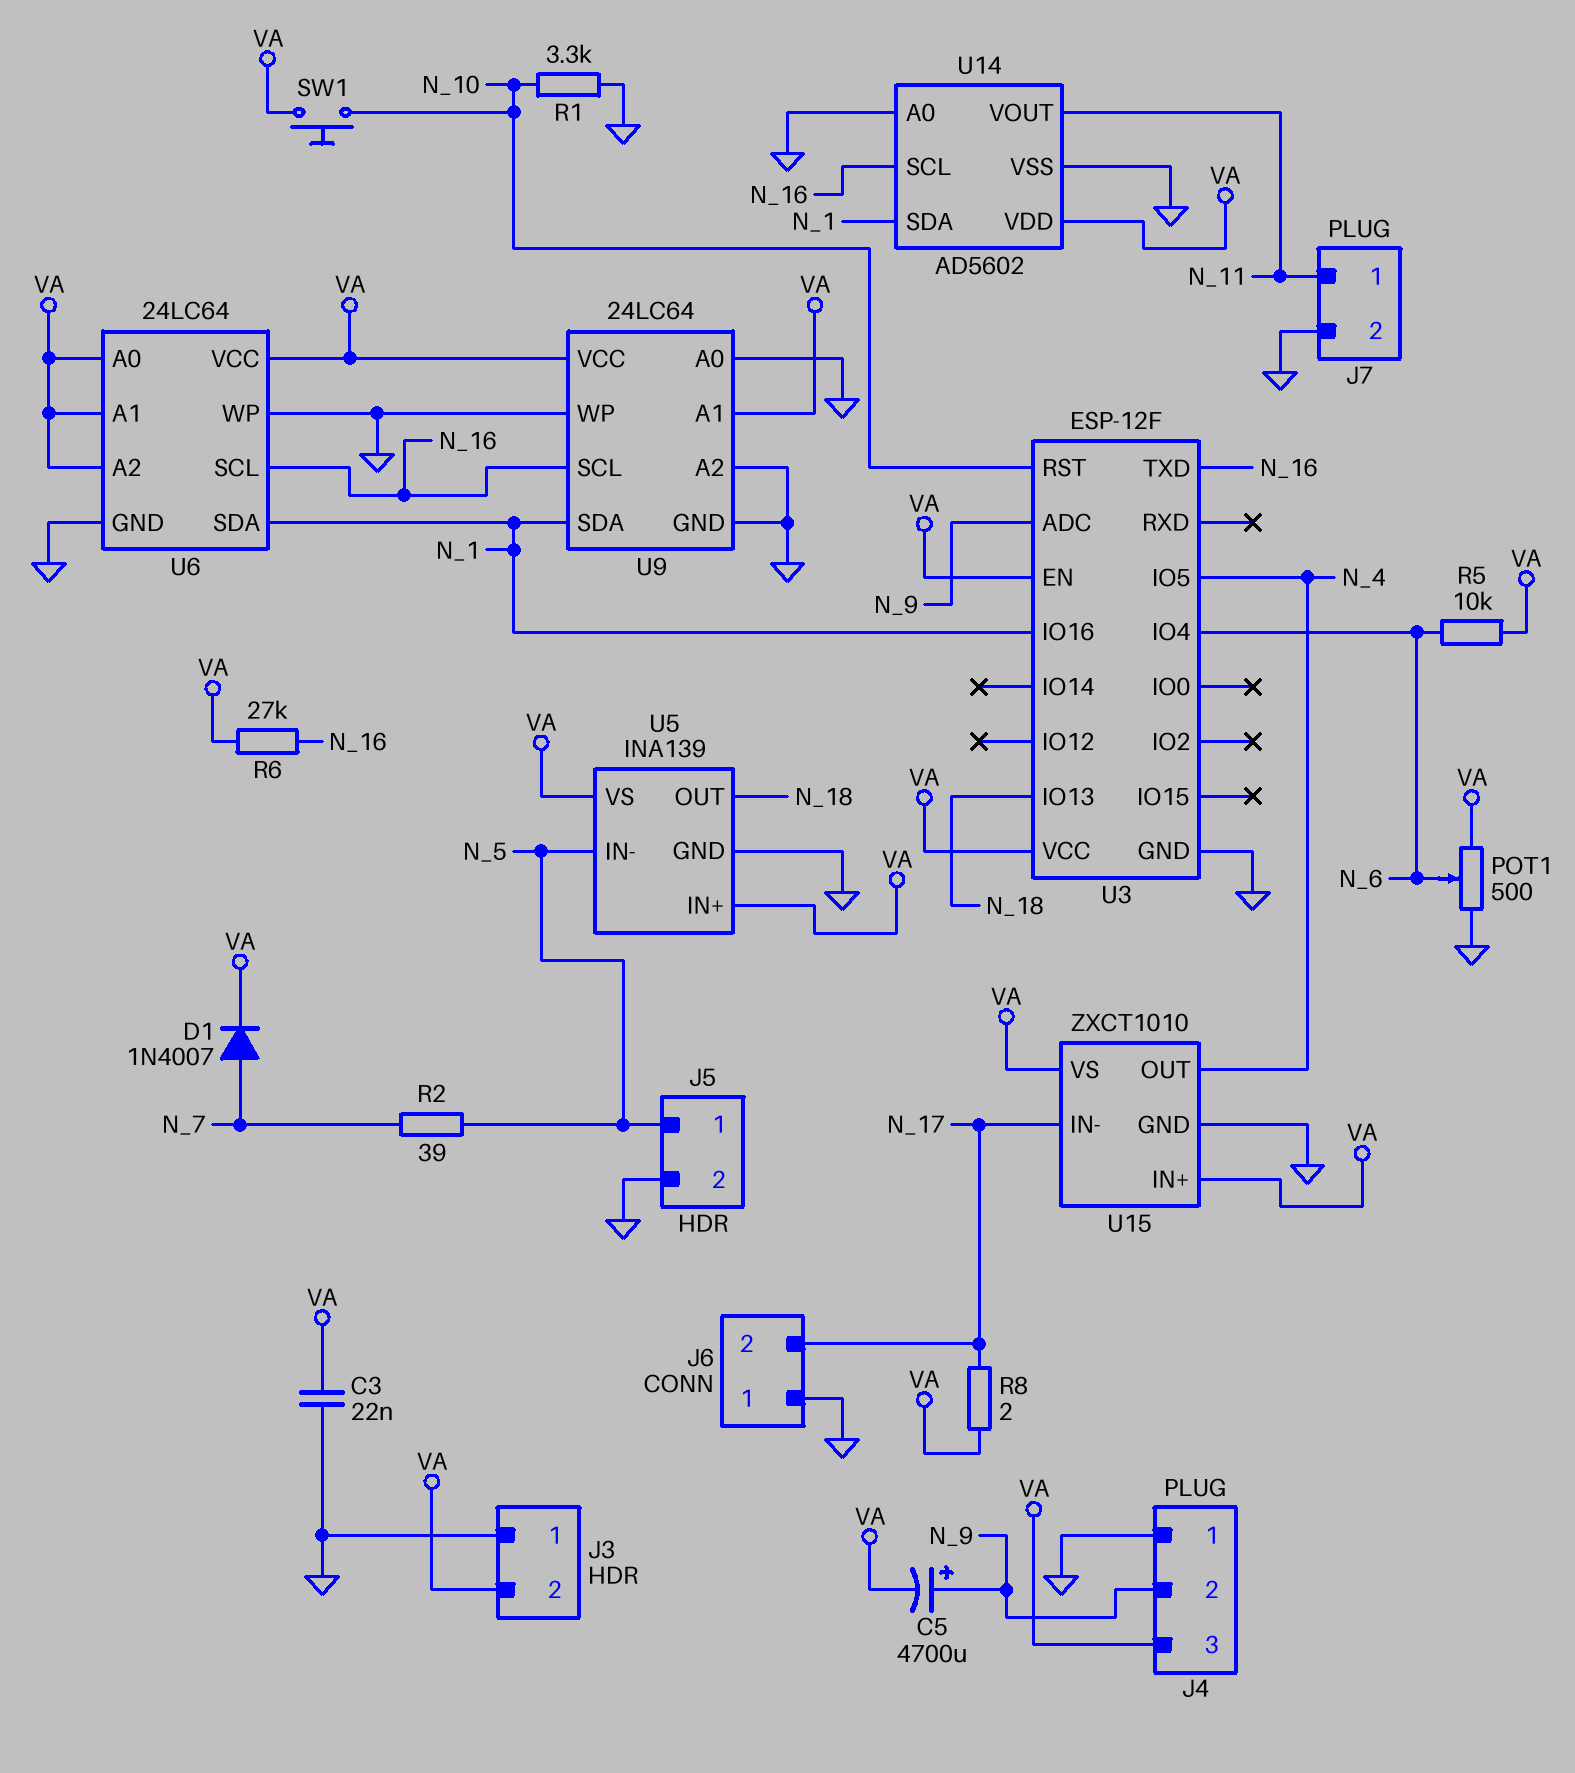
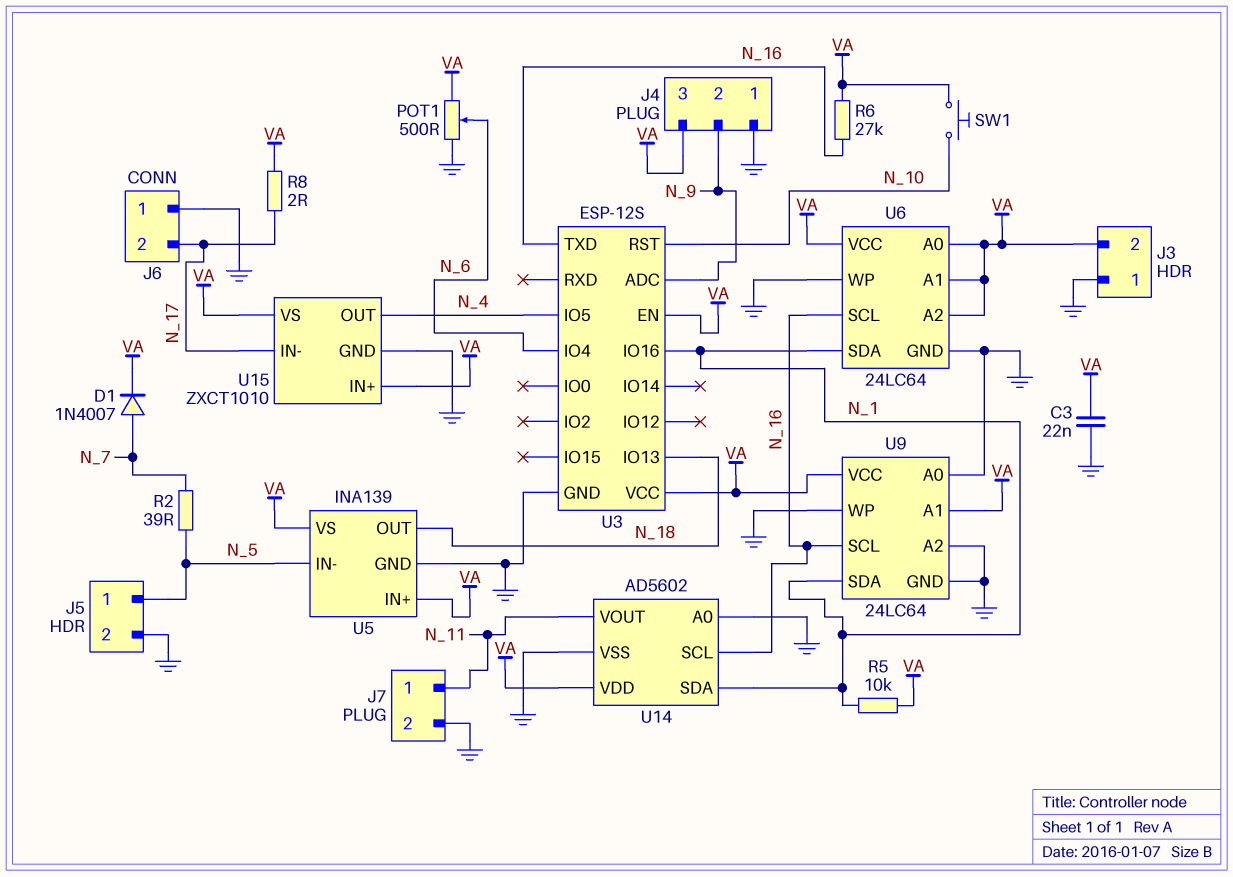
C5: 4700uF (plus N_9, minus VA) -> none
R1: 3.3k (GND, N_10) -> none
R5: 10k (N_6, VA) -> 10k (N_1, VA)
U3: ESP-12F -> ESP-12S

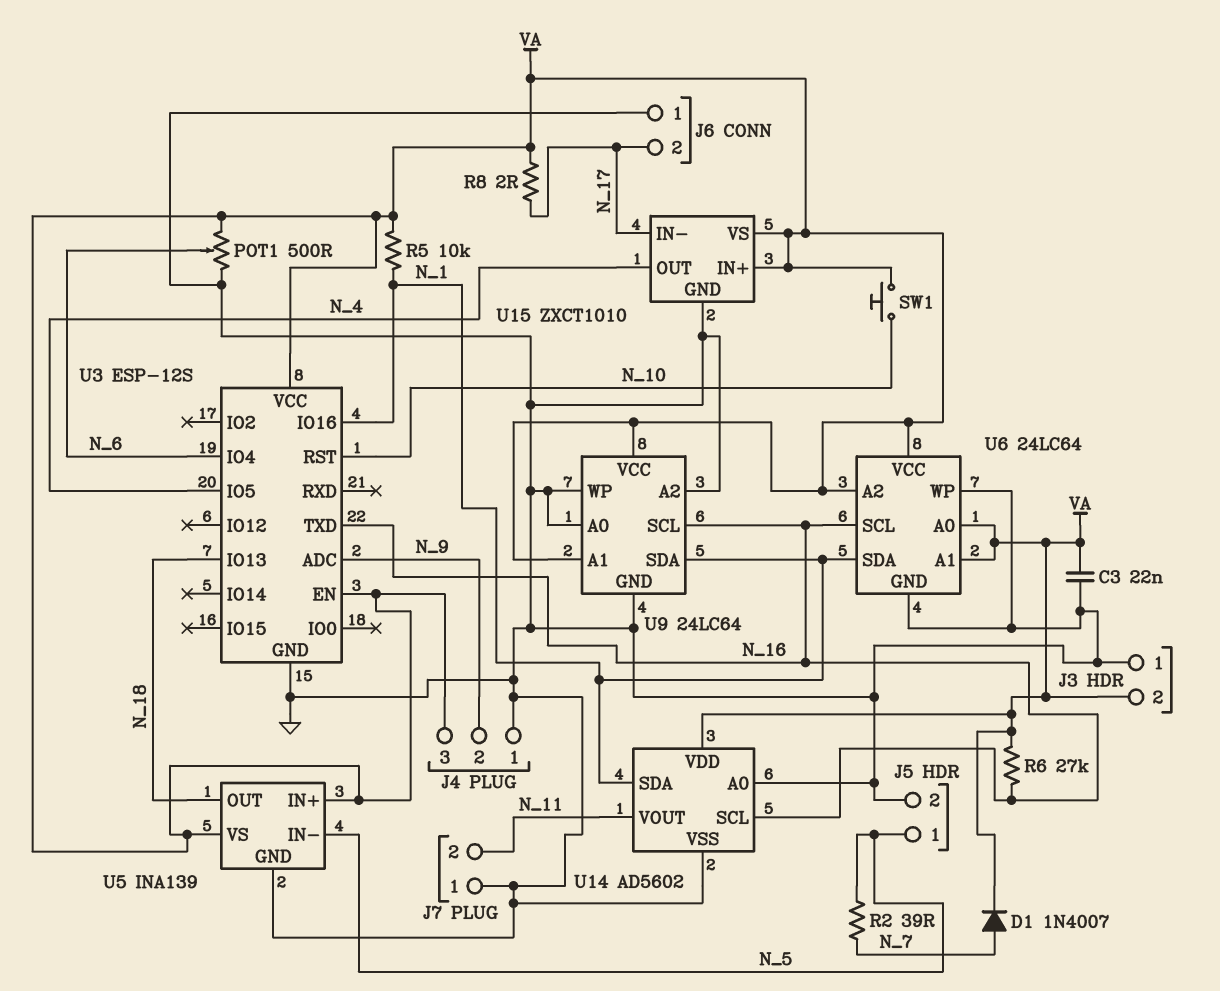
J7 pin 1: N_11 -> GND
J7 pin 2: GND -> N_11

